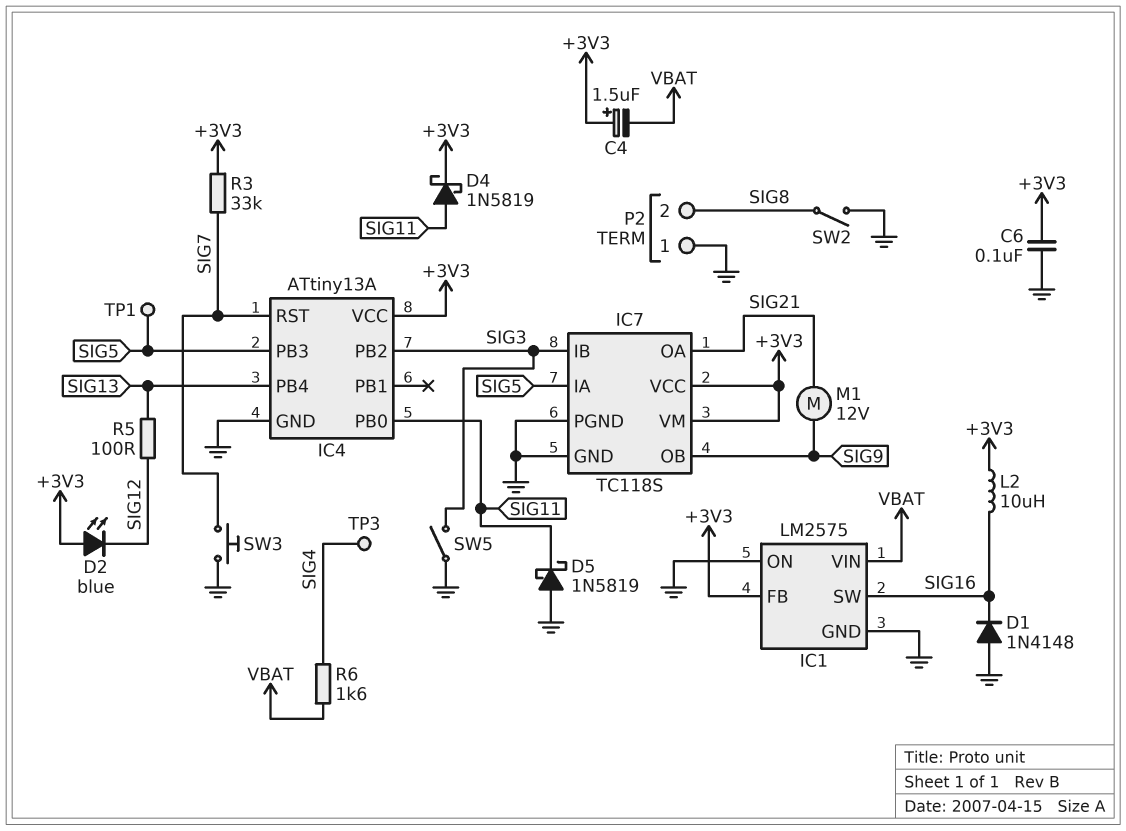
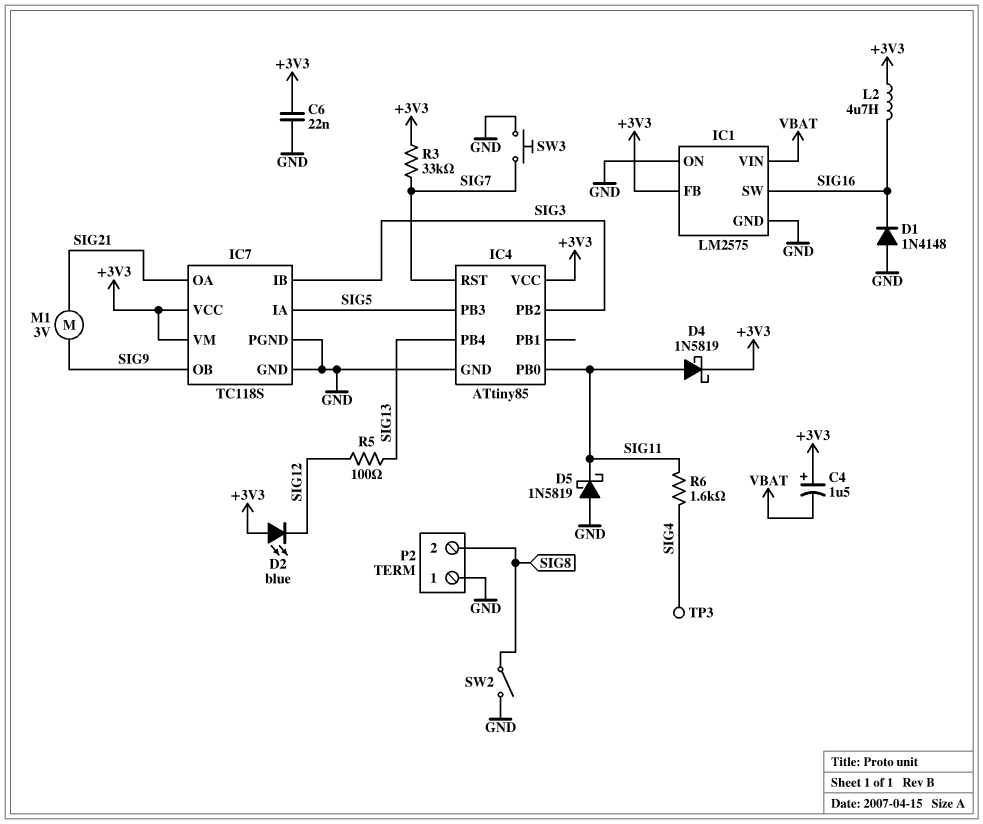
C6: 100nF (+3V3, GND) -> 22nF (+3V3, GND)
IC4: ATtiny13A -> ATtiny85
L2: 10uH (+3V3, SIG16) -> 4.7uH (+3V3, SIG16)
M1: motor 12V (SIG9, SIG21) -> motor 3V (SIG9, SIG21)
R6: 1.6k (SIG4, VBAT) -> 1.6k (SIG4, SIG11)
SW5: switch (GND, SIG3) -> none
TP1: test point (SIG5) -> none

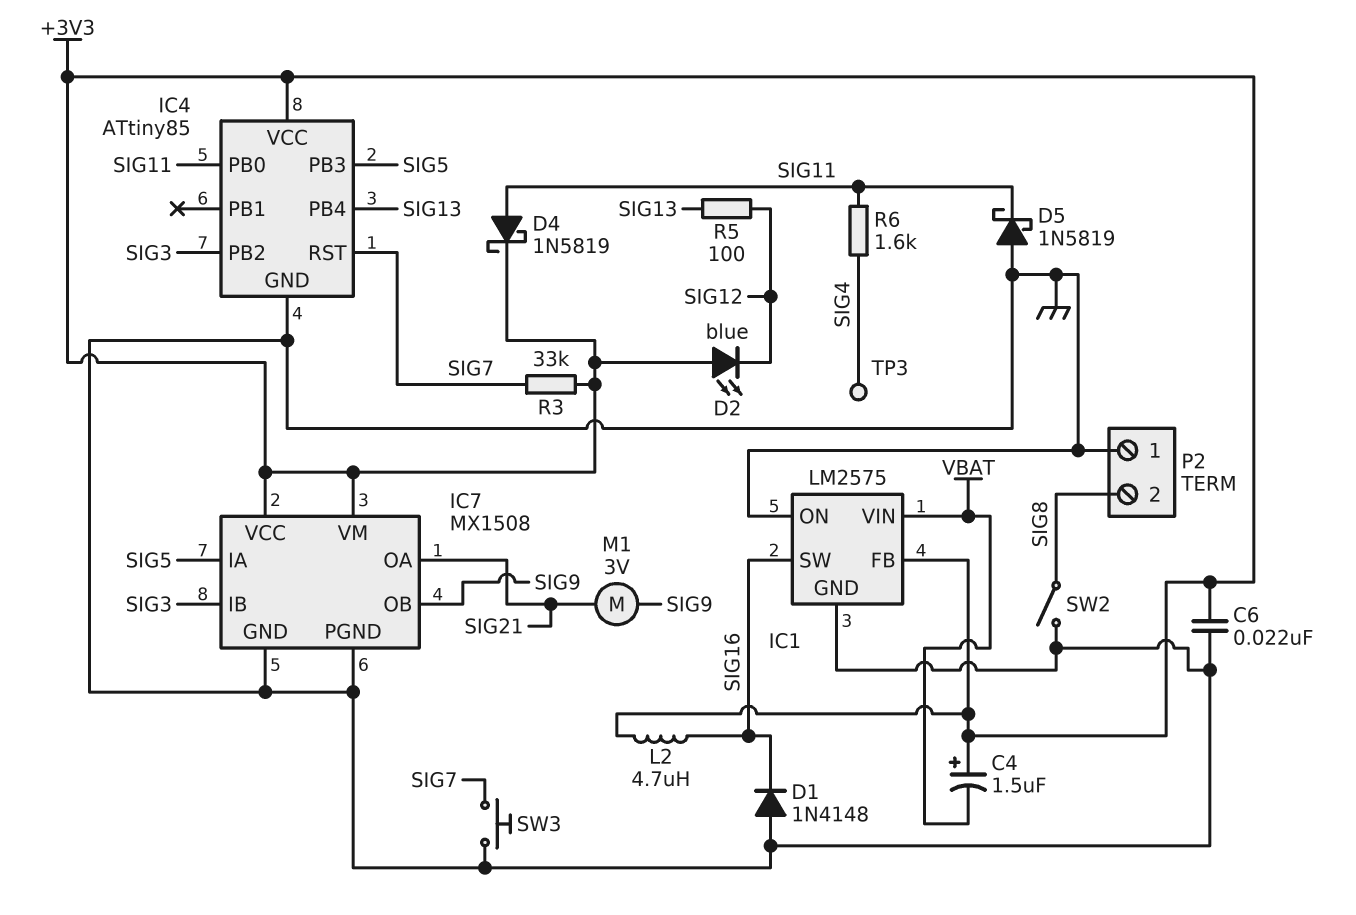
IC7: TC118S -> MX1508

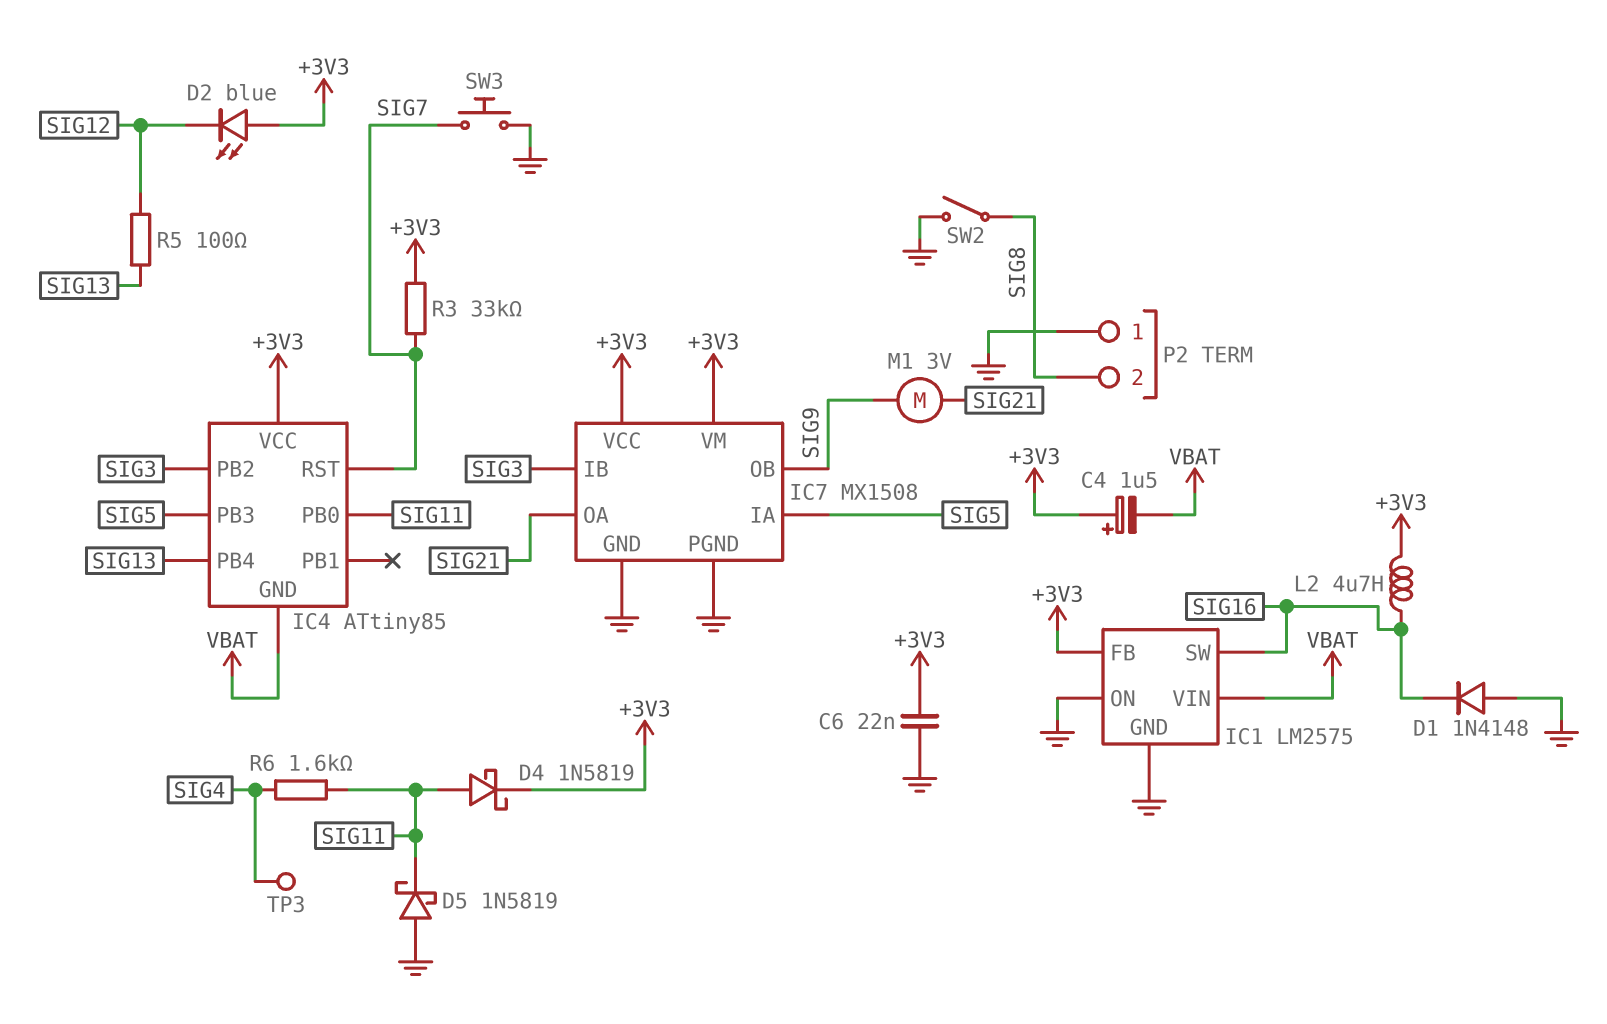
IC4 pin GND: GND -> VBAT

